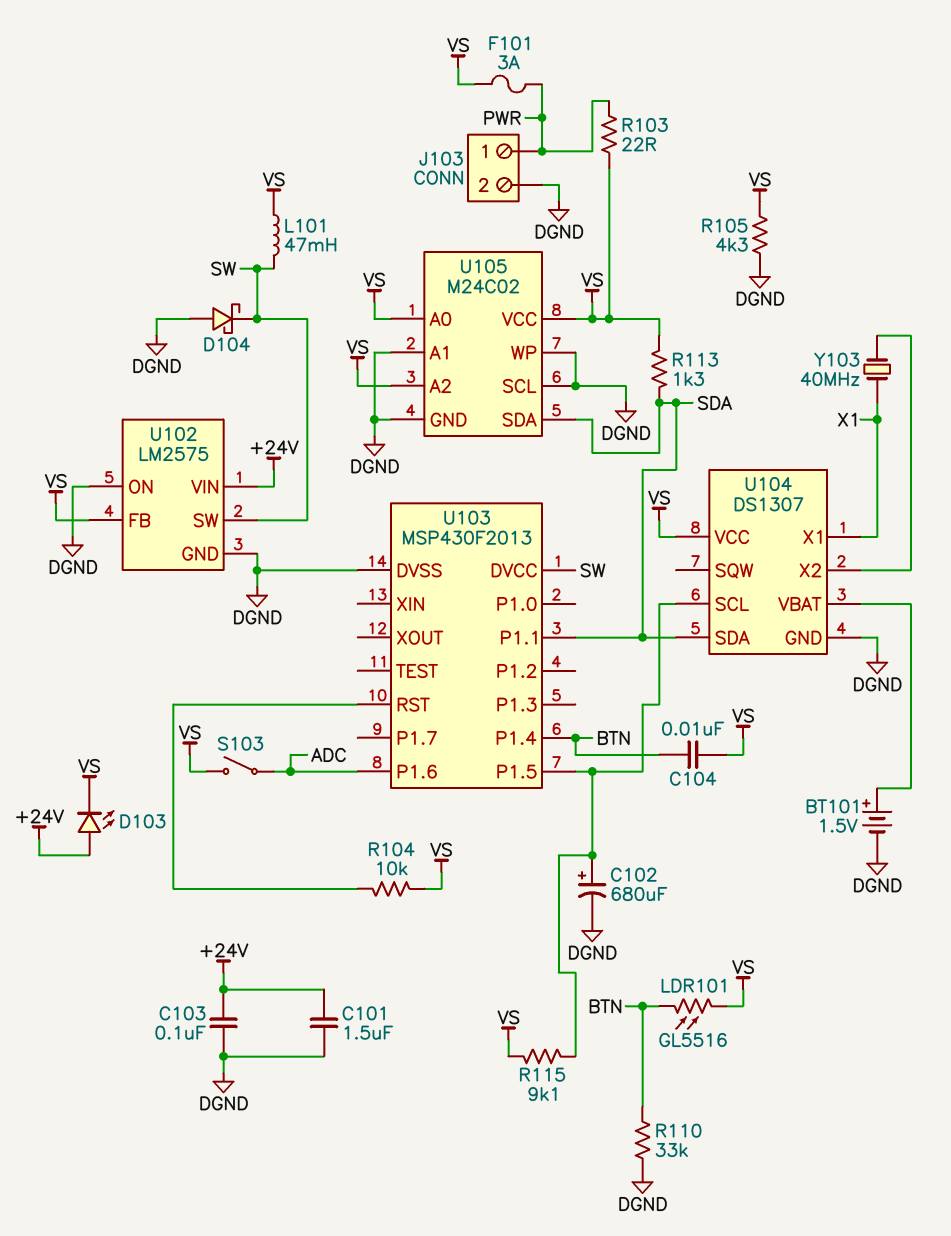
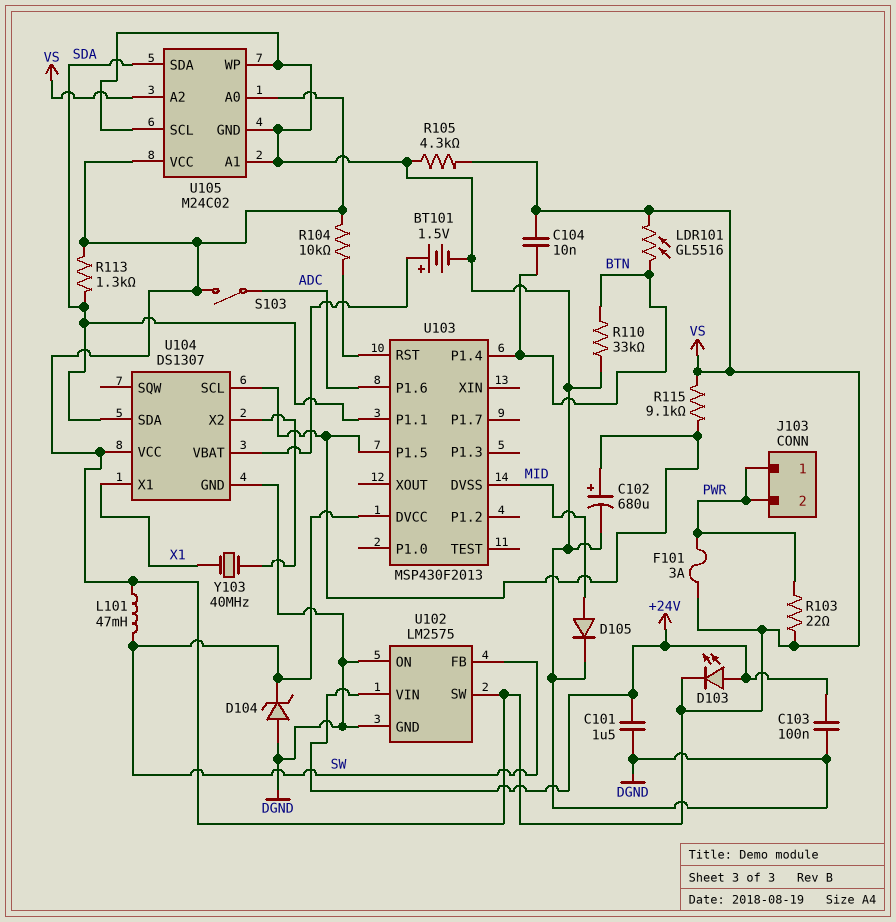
D104: schottky (A DGND, K SW) -> zener (A DGND, K SW)
D105: none -> diode (A MID, K DGND)
J103 pin 2: DGND -> PWR
U102 pin FB: VS -> SW
U102 pin SW: SW -> VS
U103 pin DVSS: DGND -> MID

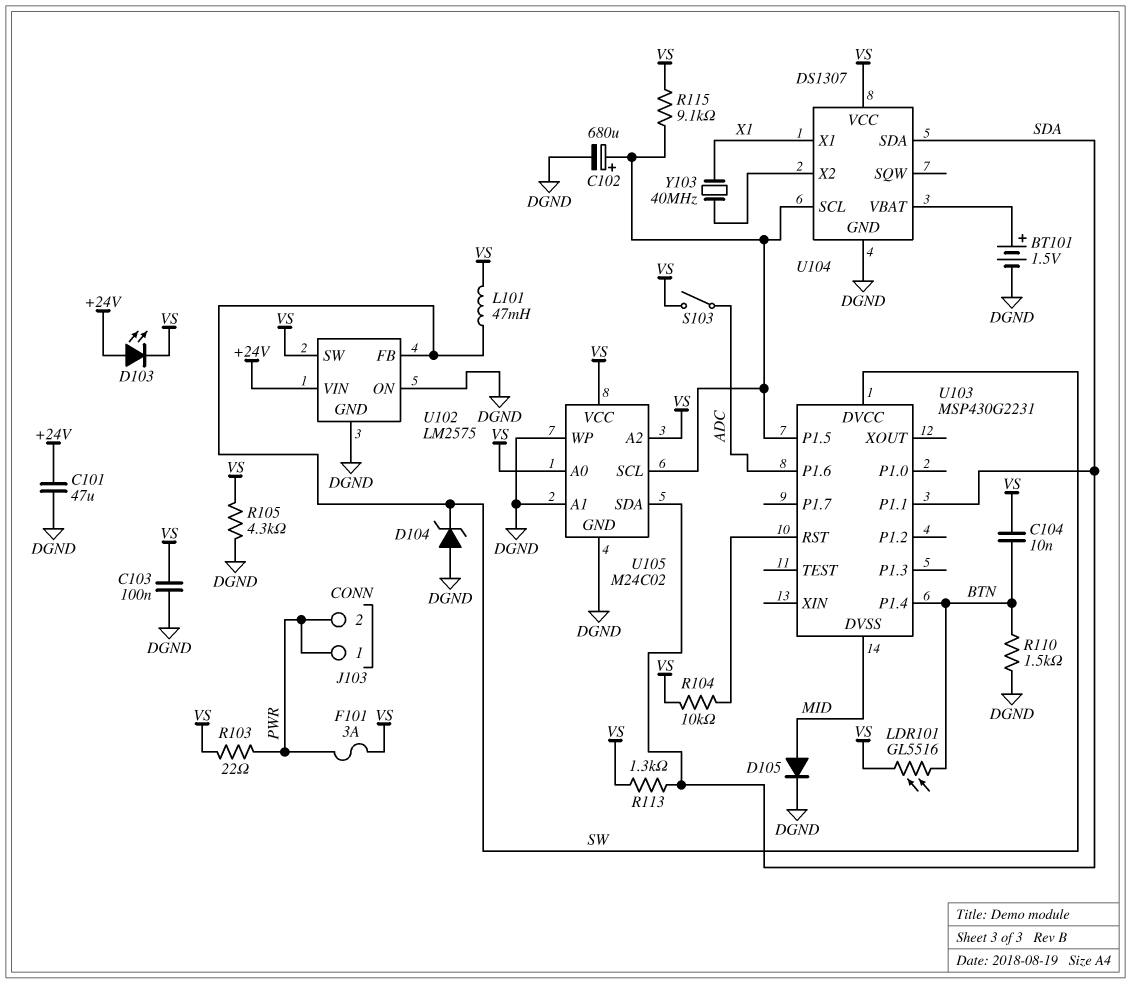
C101: 1.5uF (+24V, DGND) -> 47uF (+24V, DGND)
C103: 100nF (+24V, DGND) -> 100nF (DGND, VS)
R110: 33k (BTN, DGND) -> 1.5k (BTN, DGND)
U103: MSP430F2013 -> MSP430G2231
U105 pin SCL: DGND -> U103/P1.5

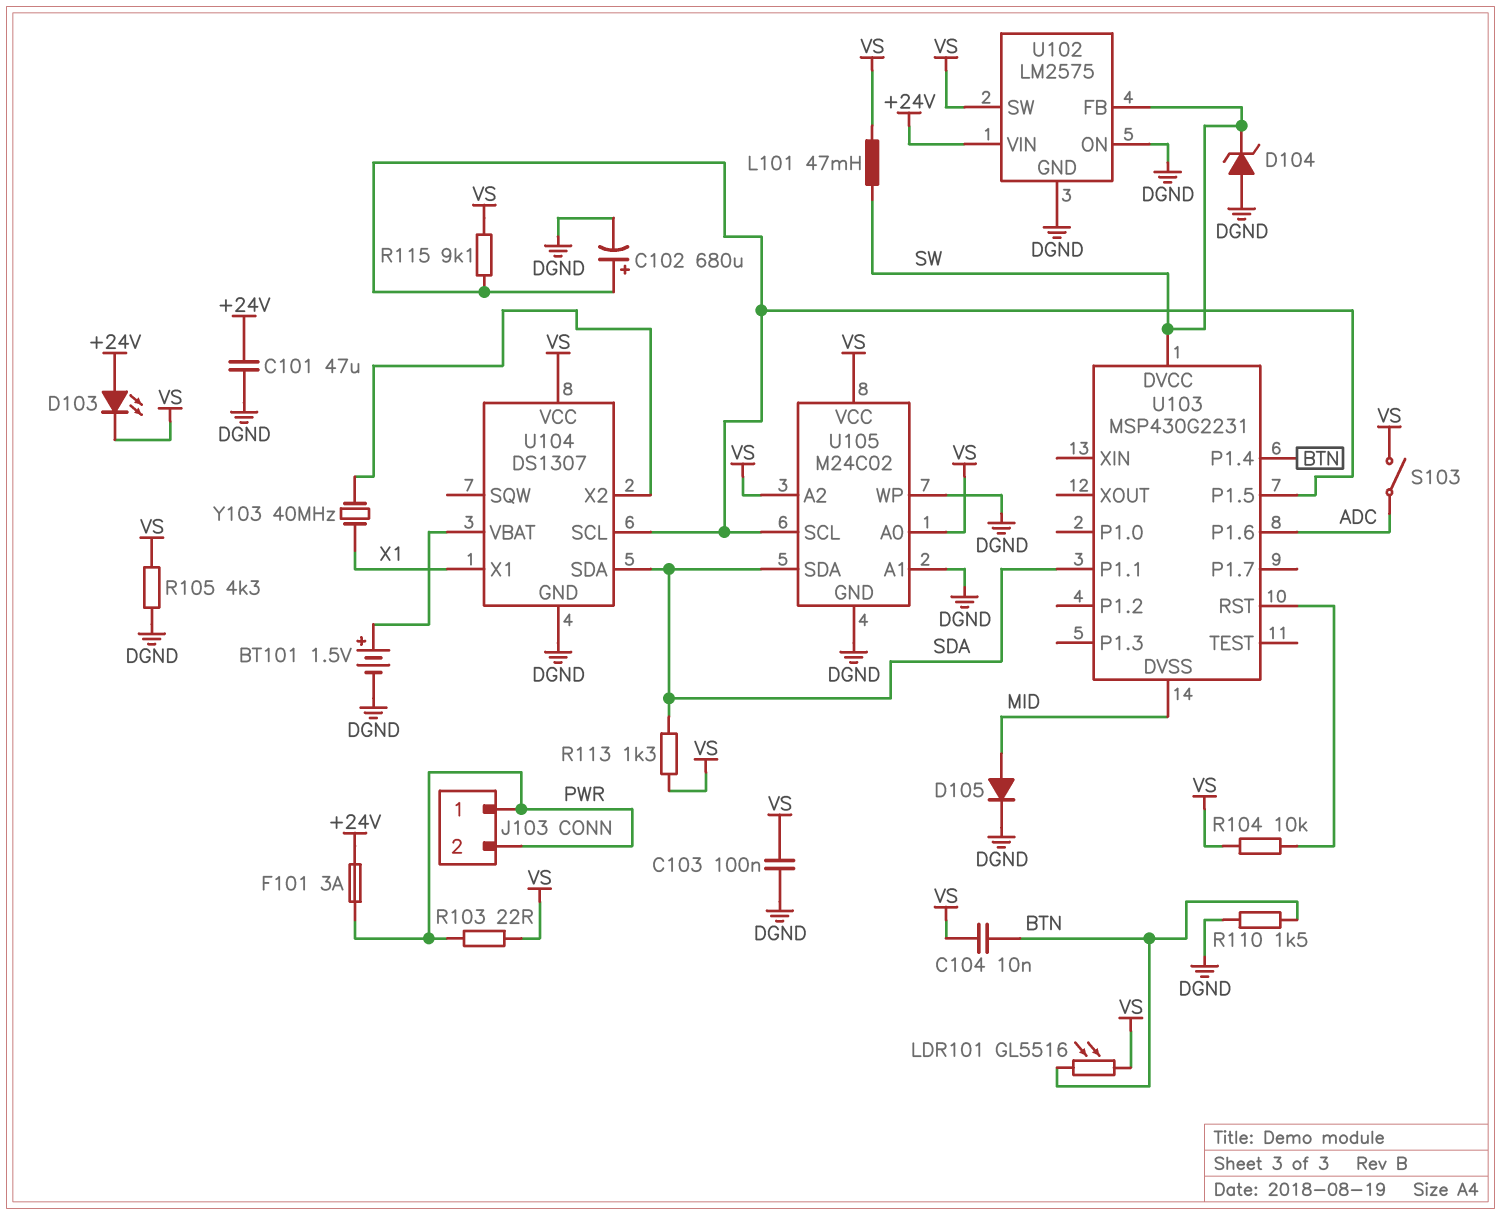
F101: 3A (PWR, VS) -> 3A (+24V, PWR)

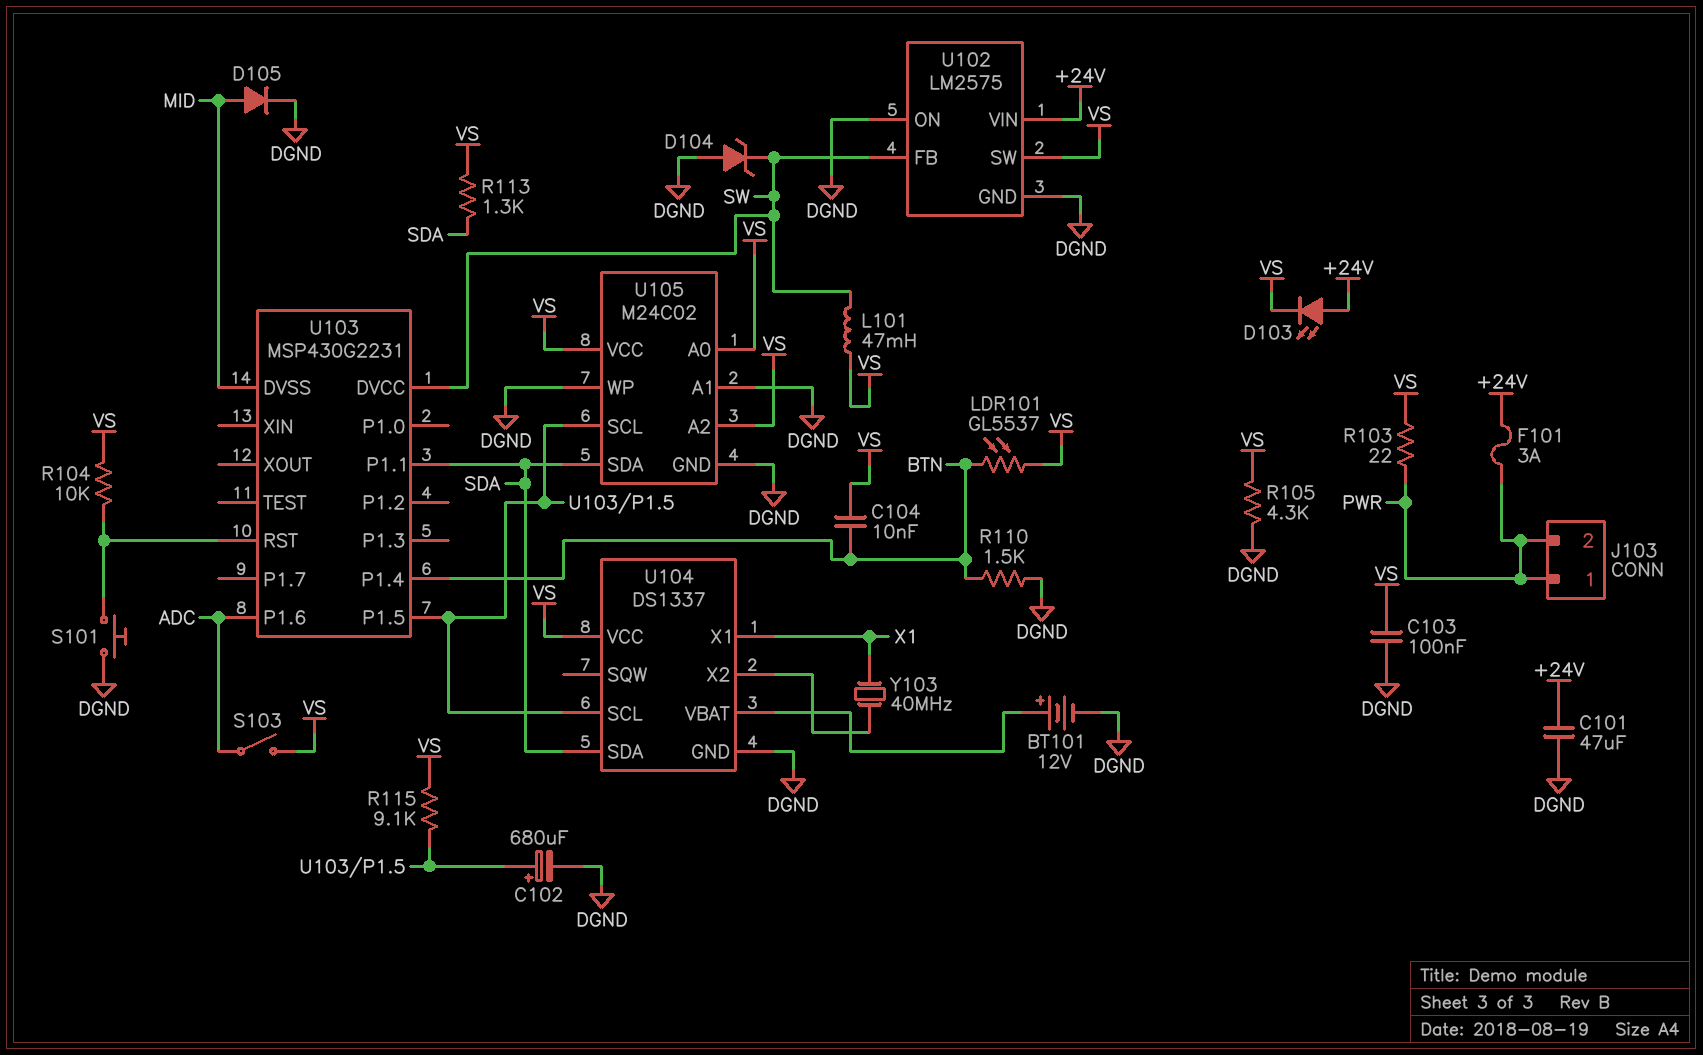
BT101: 1.5V (plus U104/VBAT, minus DGND) -> 12V (plus U104/VBAT, minus DGND)
LDR101: GL5516 (BTN, VS) -> GL5537 (BTN, VS)
S101: none -> button (DGND, U103/RST)
U104: DS1307 -> DS1337

